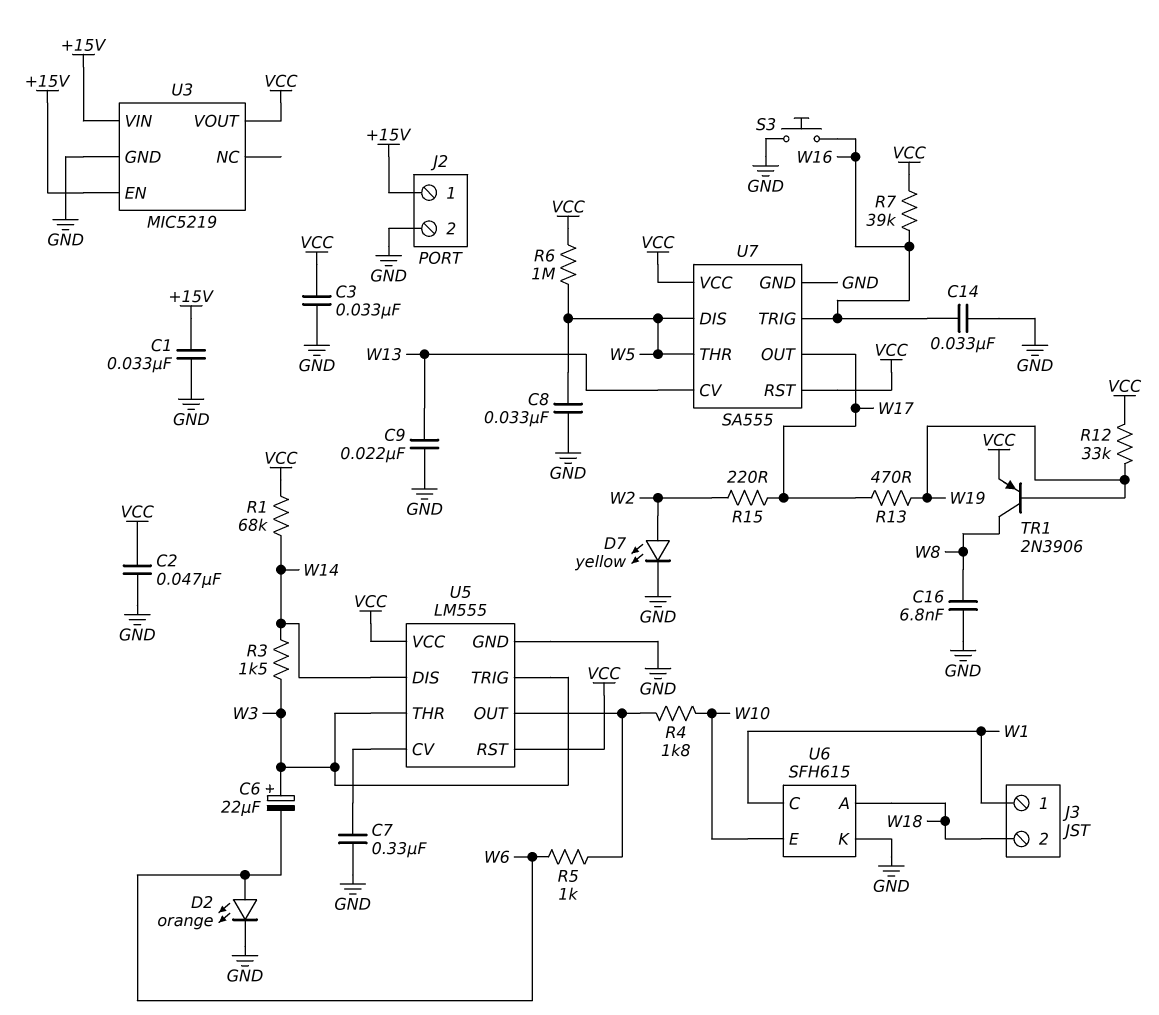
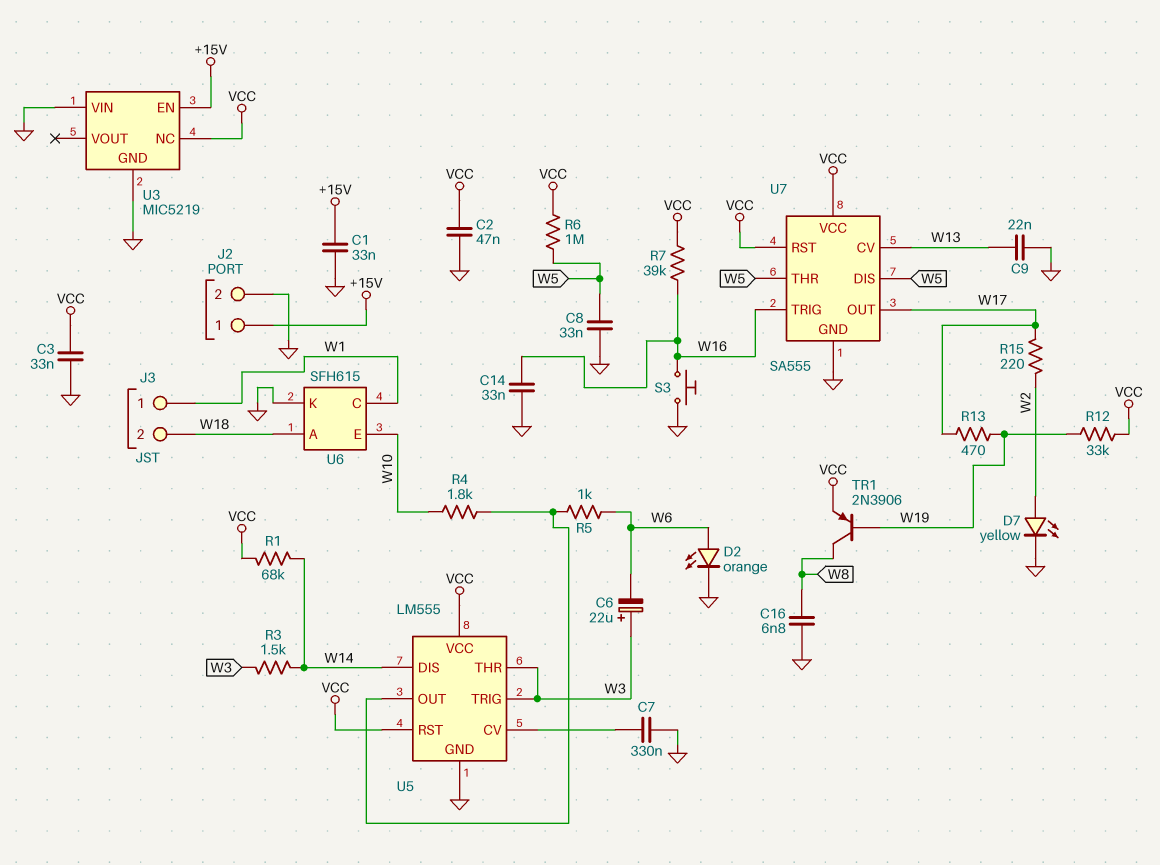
U3 pin NC: none -> VCC
U3 pin VIN: +15V -> GND
U3 pin VOUT: VCC -> none

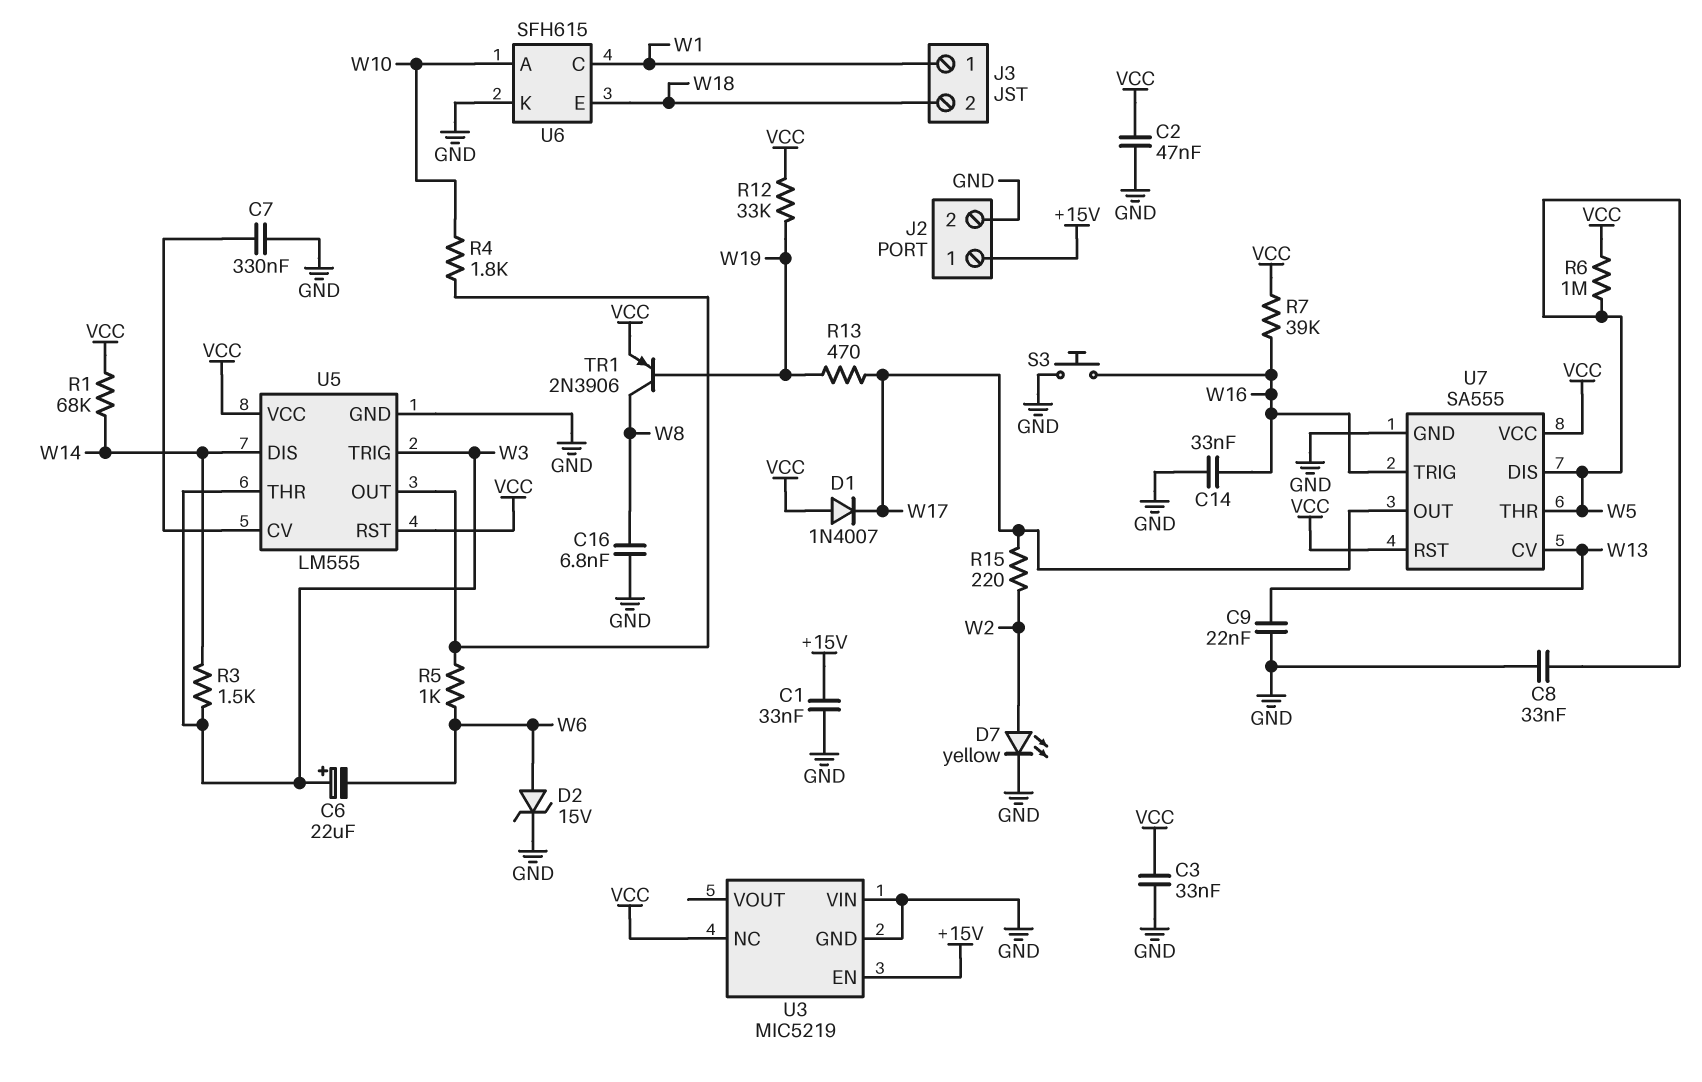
D1: none -> diode 1N4007 (A VCC, K W17)
D2: LED orange (A W6, K GND) -> zener 15V (A W6, K GND)
U6 pin A: W18 -> W10
U6 pin E: W10 -> W18

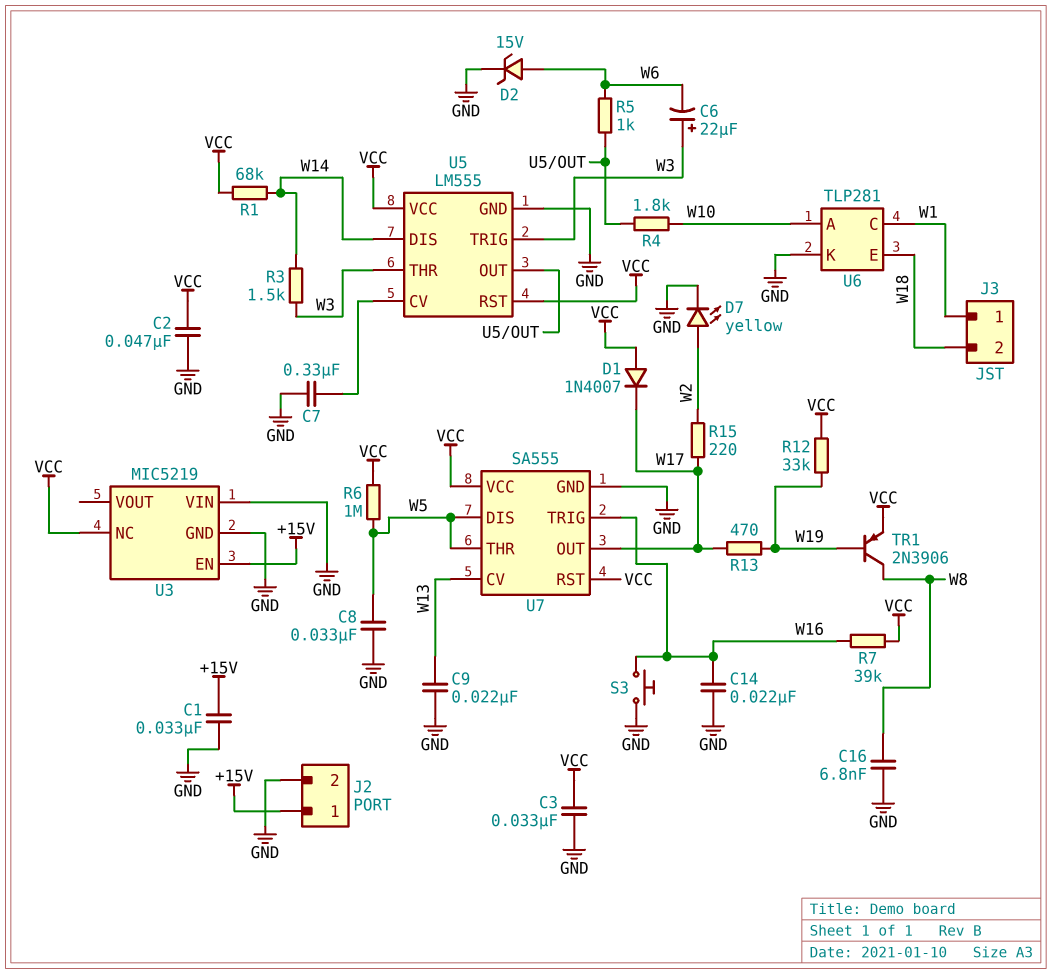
C14: 33nF (GND, W16) -> 22nF (GND, W16)
U6: SFH615 -> TLP281

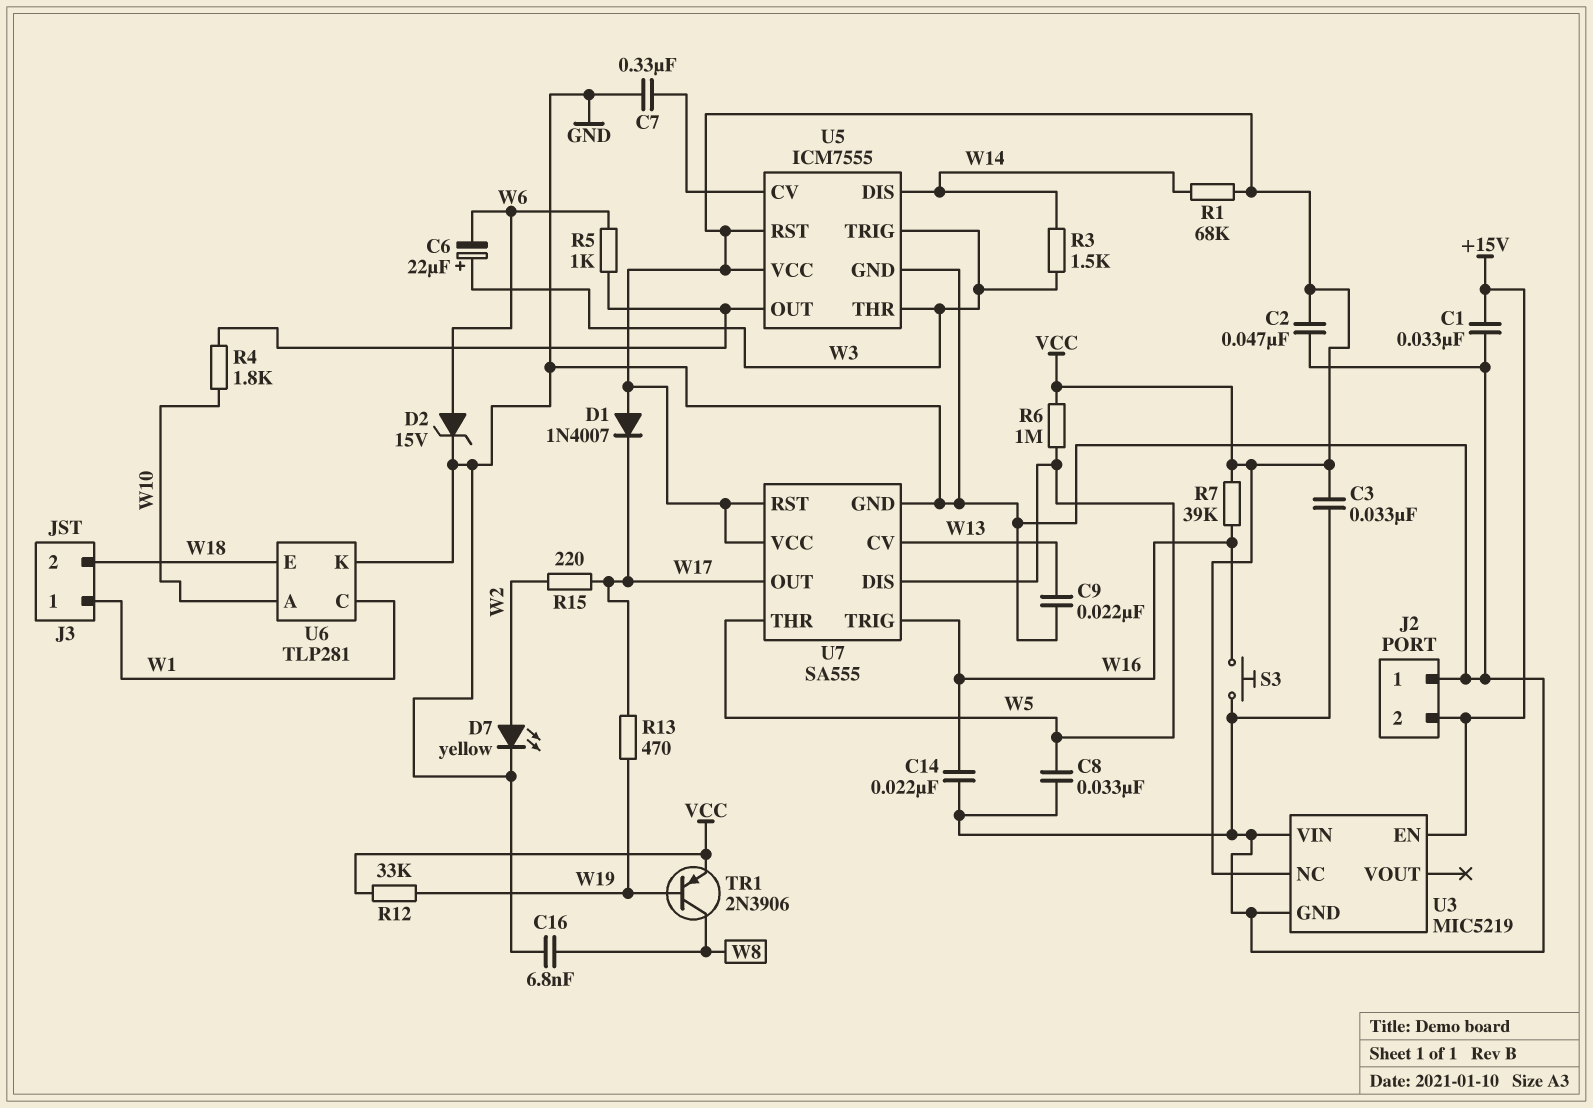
J2 pin 1: +15V -> GND
J2 pin 2: GND -> +15V
U5: LM555 -> ICM7555

